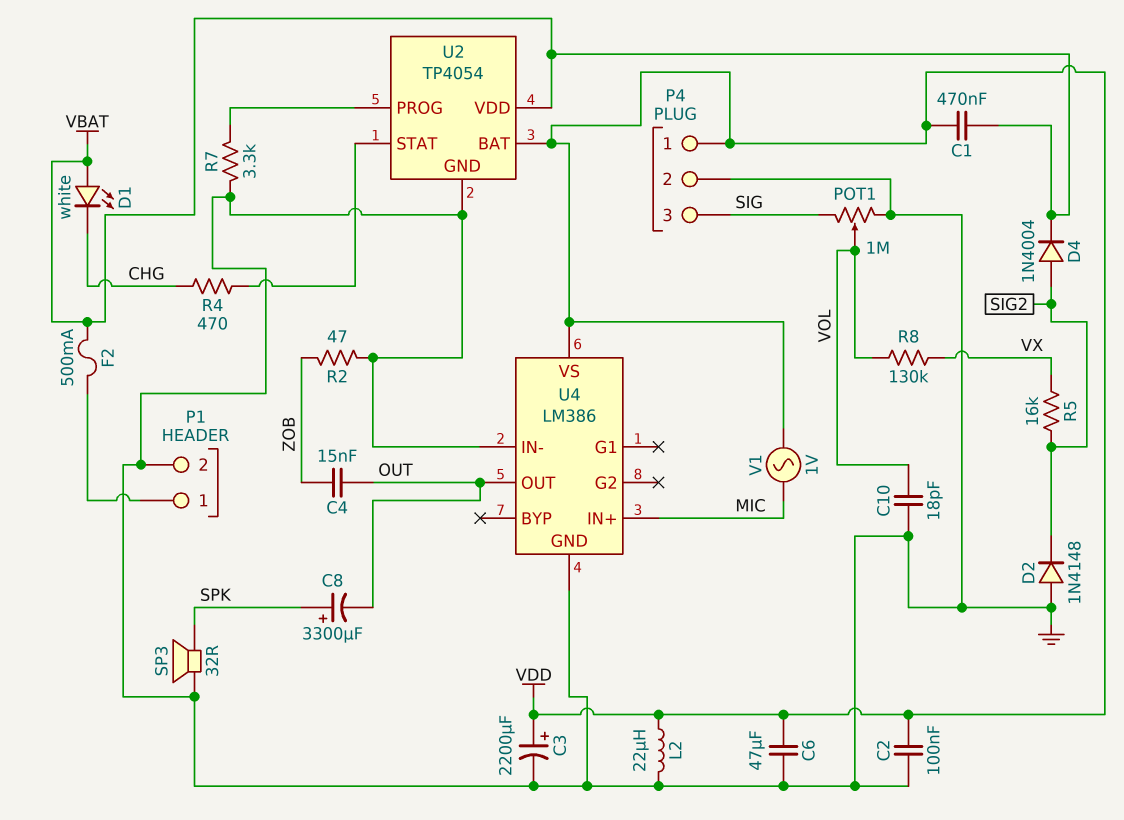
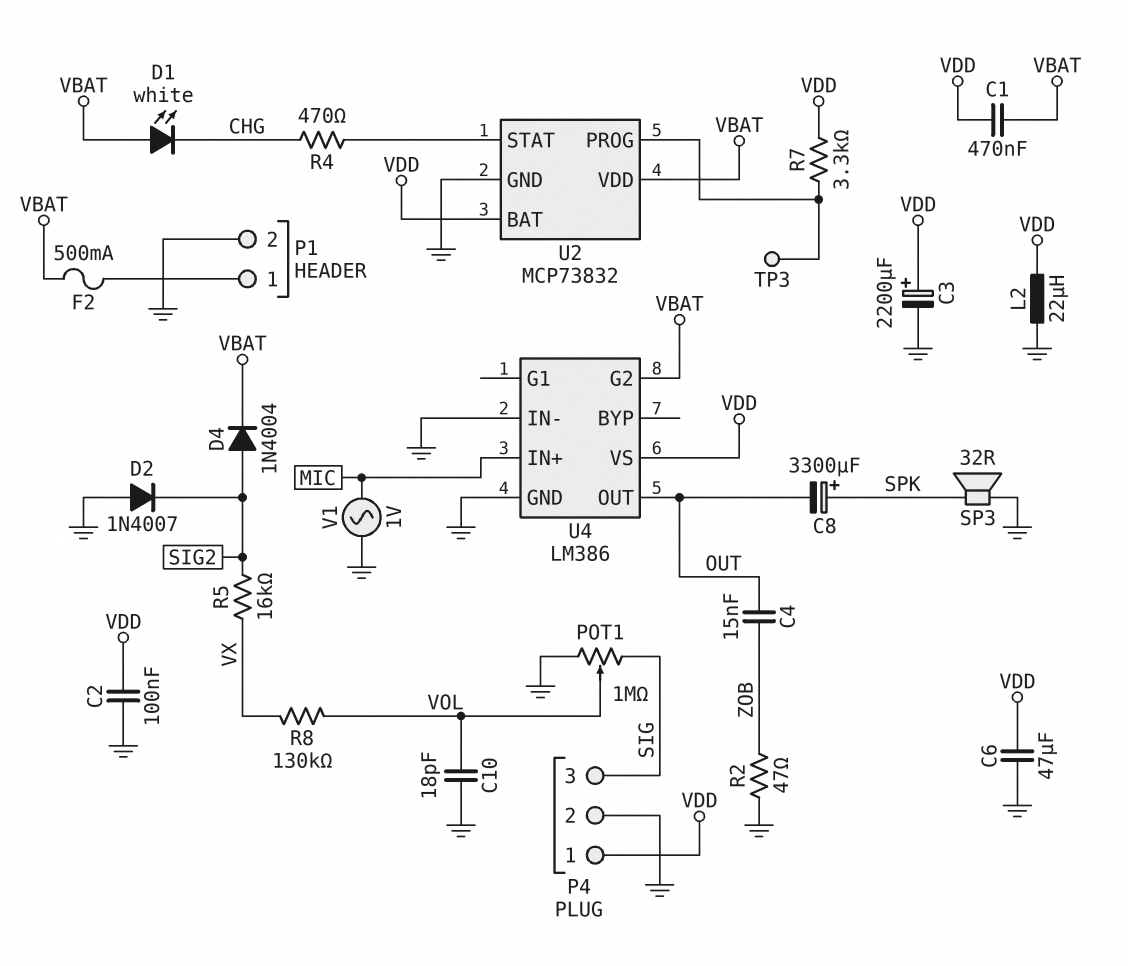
D2: diode 1N4148 (A GND, K SIG2) -> diode 1N4007 (A GND, K SIG2)
R7: 3.3k (GND, U2/PROG) -> 3.3k (U2/PROG, VDD)
TP3: none -> test point (U2/PROG)
U2: TP4054 -> MCP73832
U4 pin G2: none -> VBAT
V1: AC 1V (MIC, VDD) -> AC 1V (GND, MIC)

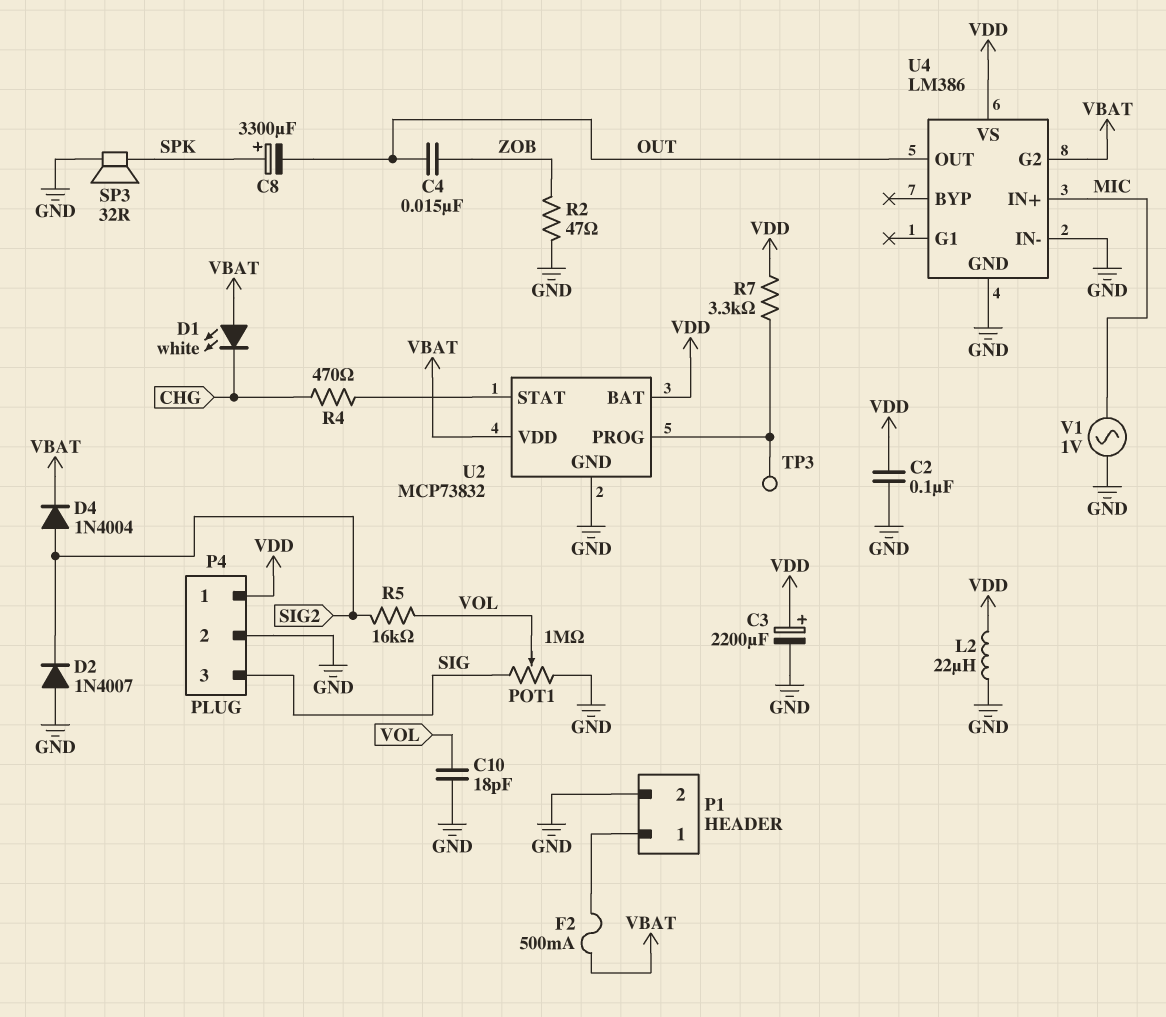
C1: 470nF (VBAT, VDD) -> none
C6: 47uF (GND, VDD) -> none
R5: 16k (SIG2, VX) -> 16k (SIG2, VOL)
R8: 130k (VOL, VX) -> none

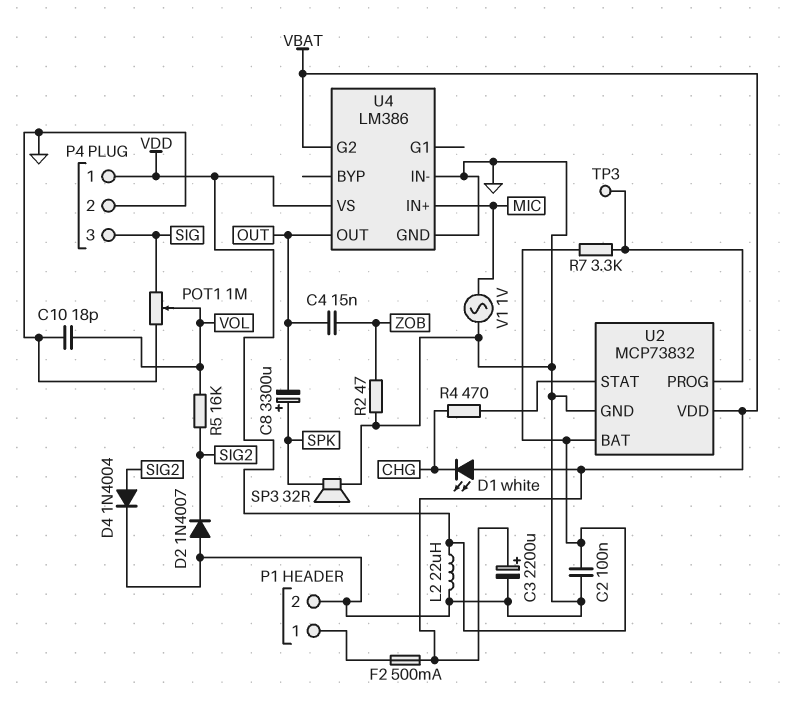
C3: 2200uF (plus VDD, minus GND) -> 2200uF (plus VBAT, minus GND)
D4: diode 1N4004 (A SIG2, K VBAT) -> diode 1N4004 (A SIG2, K GND)

